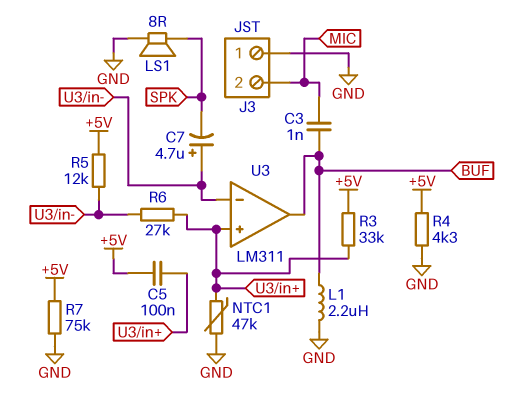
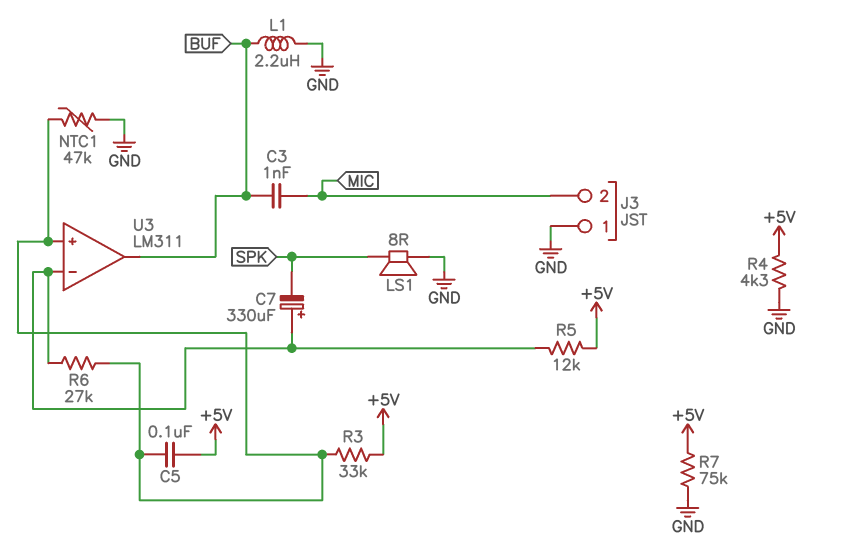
C7: 4.7uF (plus U3/in-, minus SPK) -> 330uF (plus U3/in-, minus SPK)

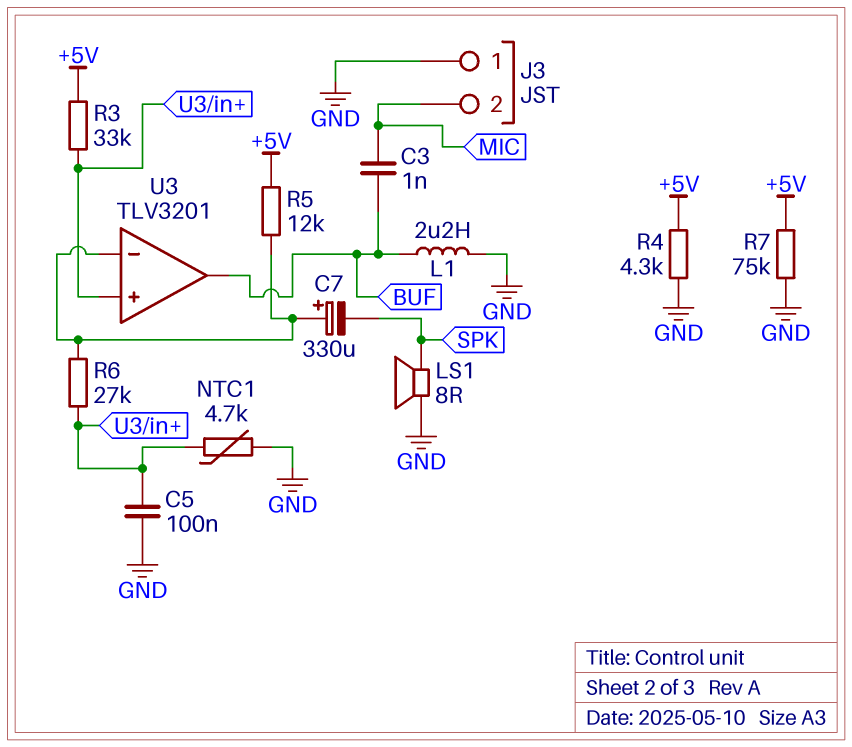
C5: 100nF (+5V, U3/in+) -> 100nF (GND, U3/in+)
NTC1: 47k (GND, U3/in+) -> 4.7k (GND, U3/in+)
U3: LM311 -> TLV3201

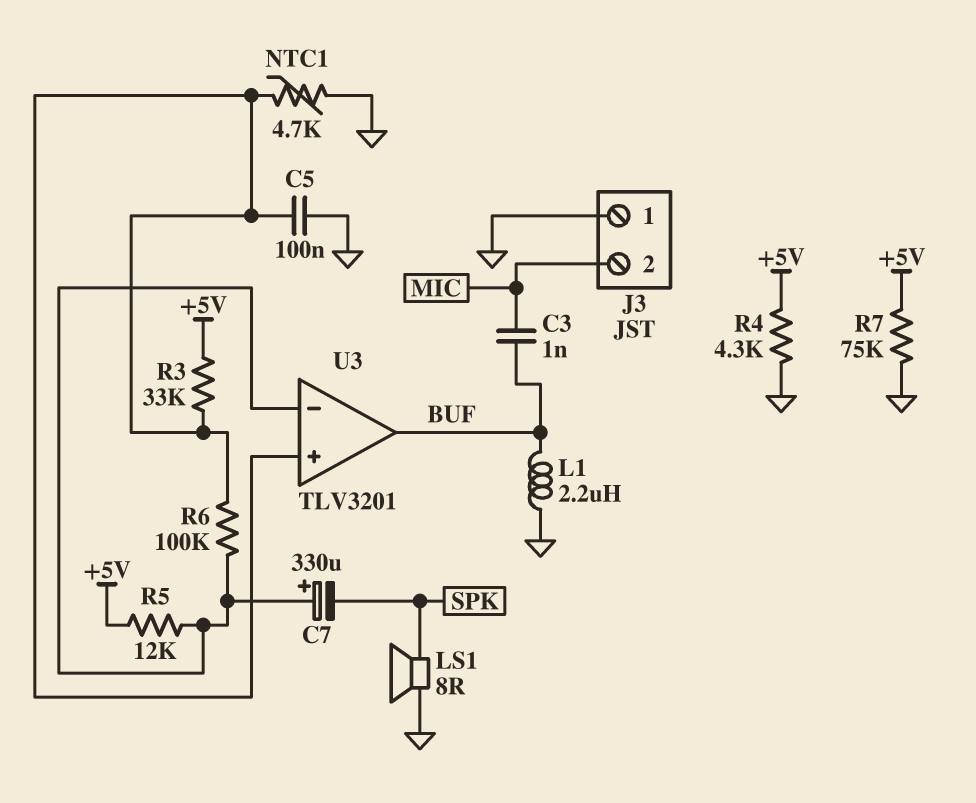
R6: 27k (U3/in+, U3/in-) -> 100k (U3/in+, U3/in-)

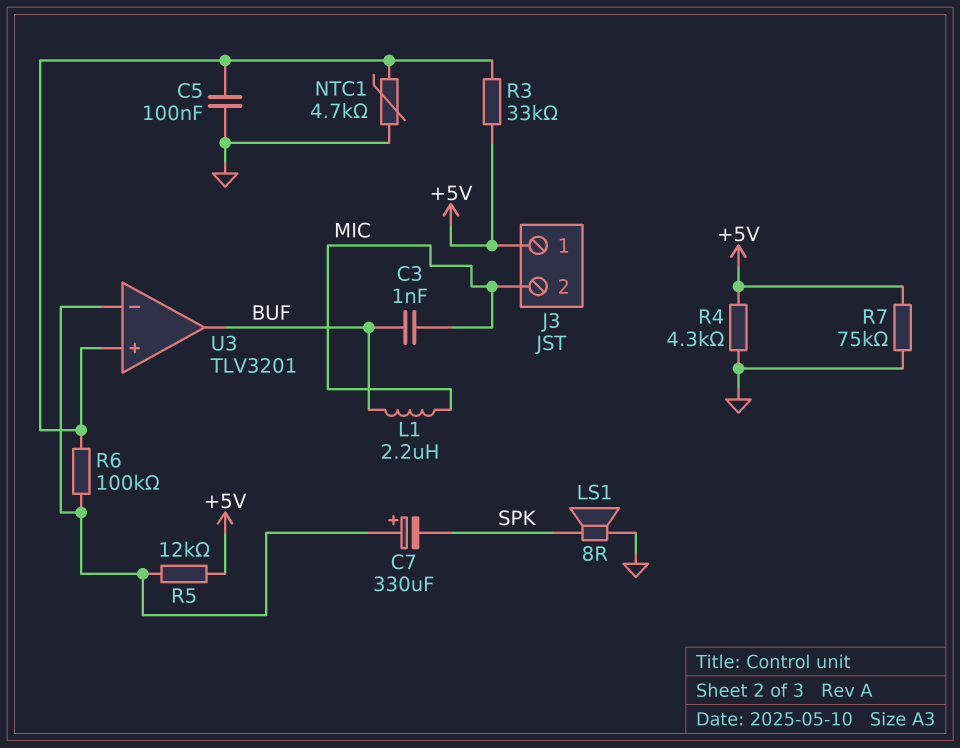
J3 pin 1: GND -> +5V
L1: 2.2uH (BUF, GND) -> 2.2uH (BUF, MIC)

